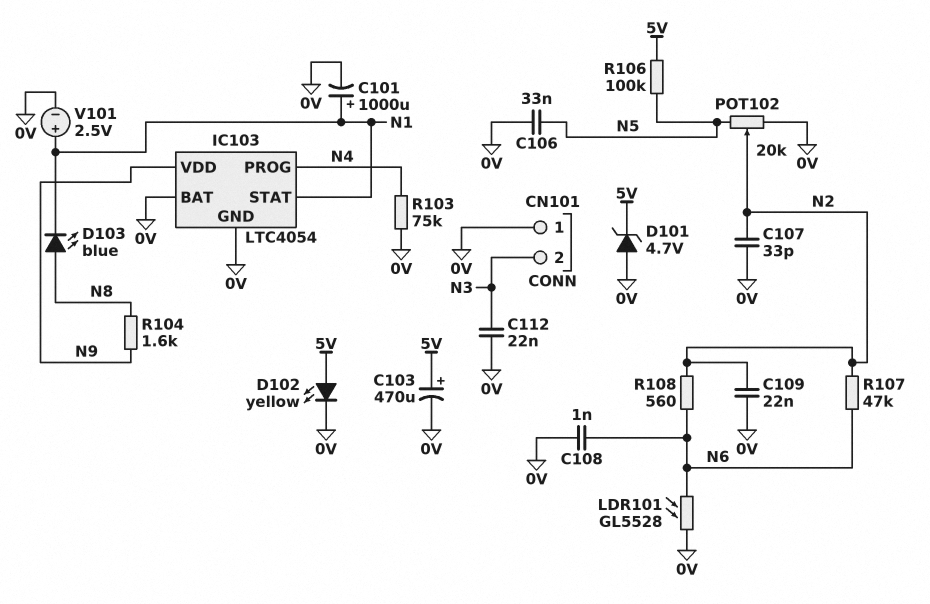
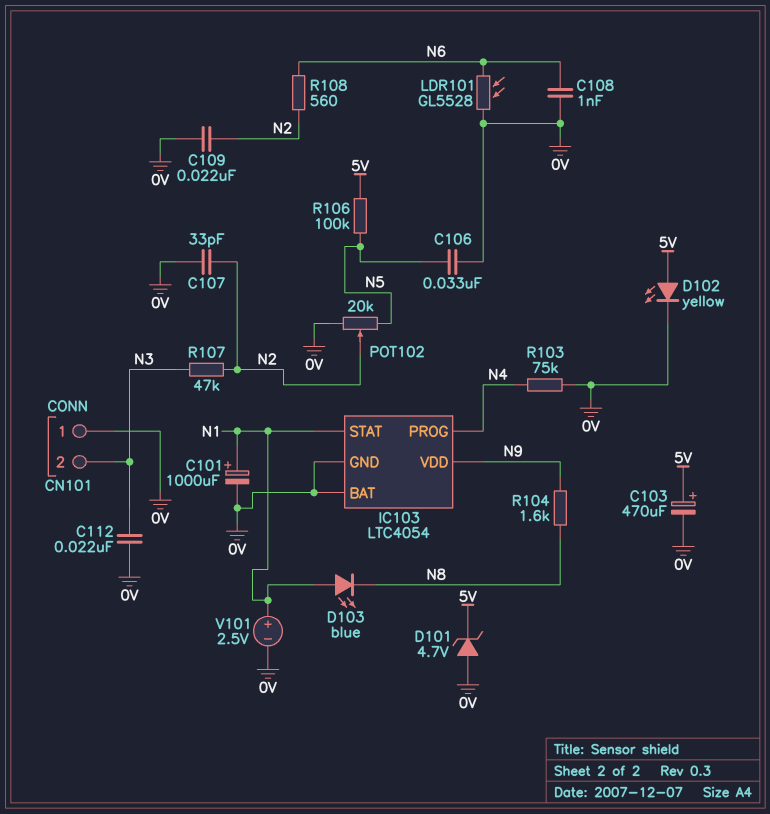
D103: LED blue (A N8, K N1) -> LED blue (A N1, K N8)
R107: 47k (N2, N6) -> 47k (N2, N3)

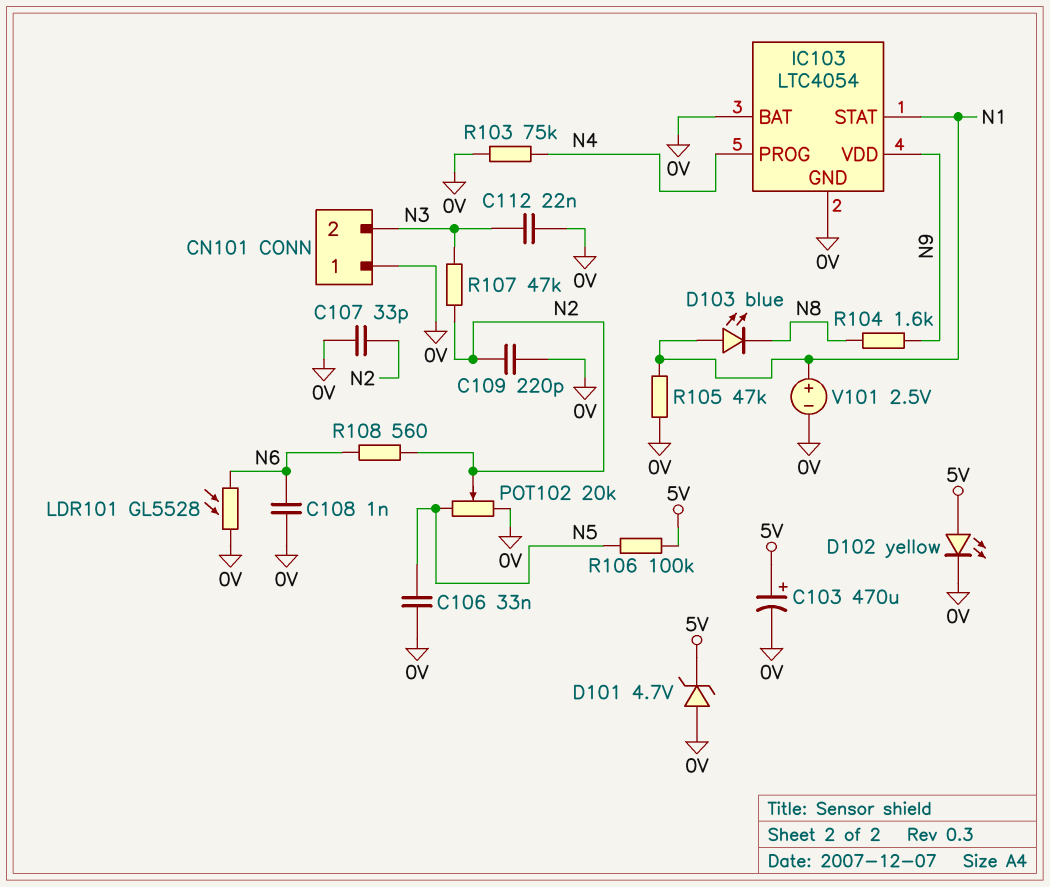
C101: 1000uF (plus N1, minus 0V) -> none
C109: 22nF (0V, N2) -> 220pF (0V, N2)
R105: none -> 47k (0V, N1)

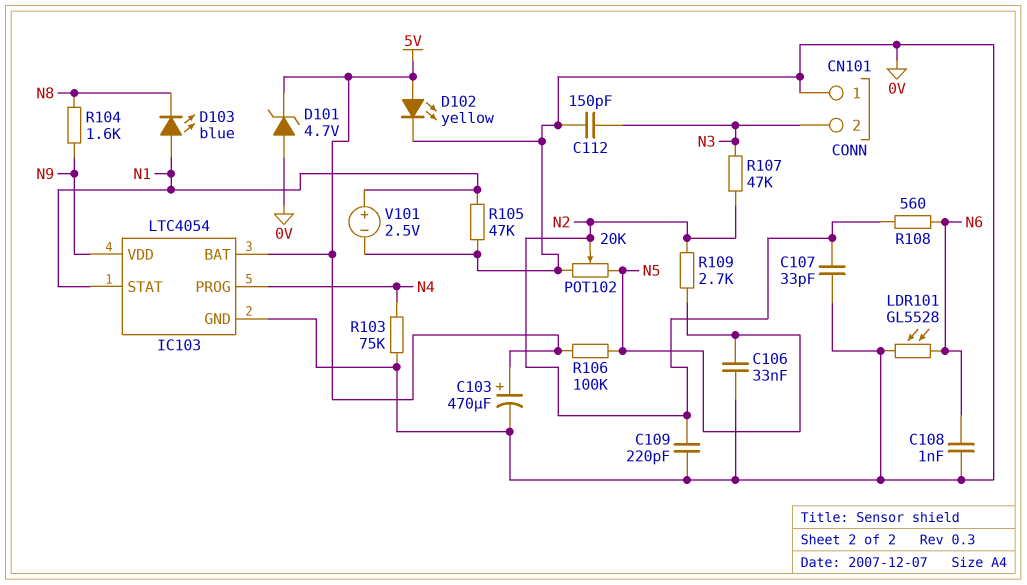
C112: 22nF (0V, N3) -> 150pF (0V, N3)
IC103 pin BAT: 0V -> 5V
R109: none -> 2.7k (N2, N5)

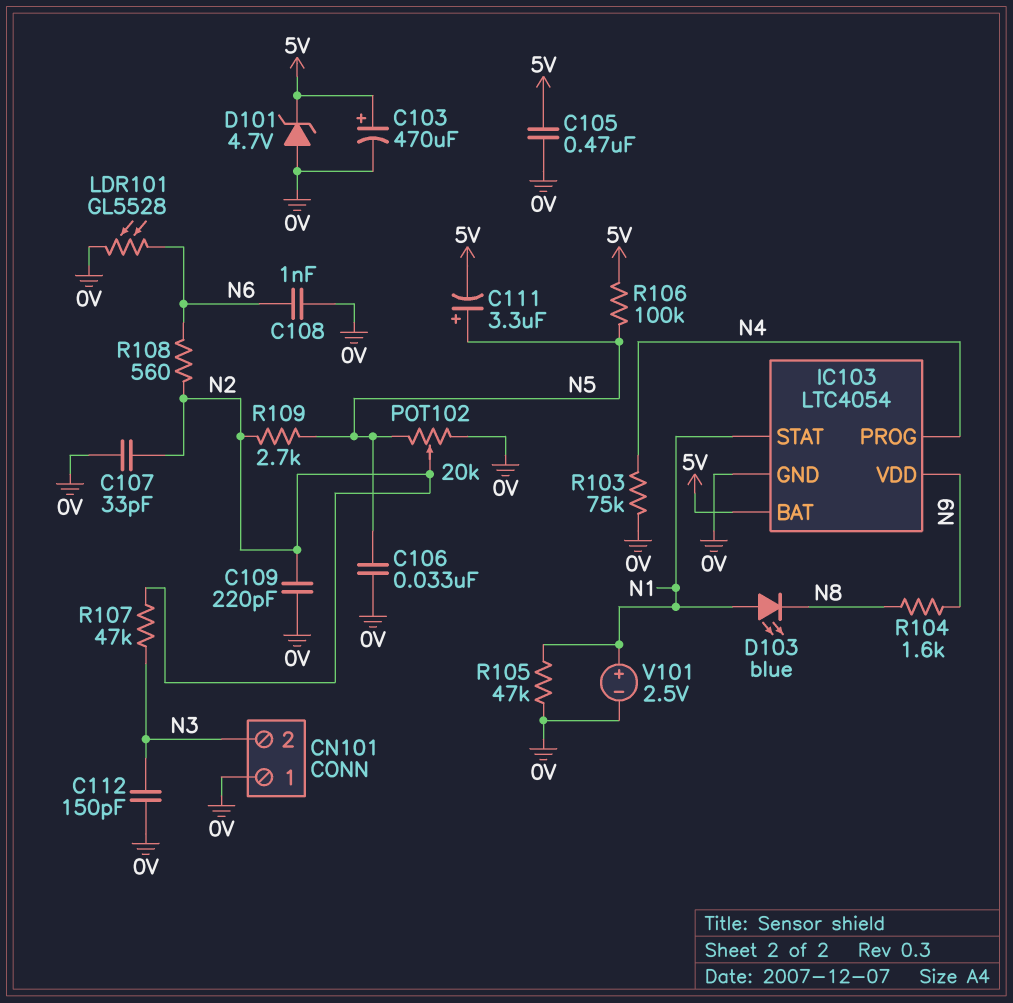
C105: none -> 470nF (0V, 5V)
C111: none -> 3.3uF (plus N5, minus 5V)
D102: LED yellow (A 5V, K 0V) -> none

